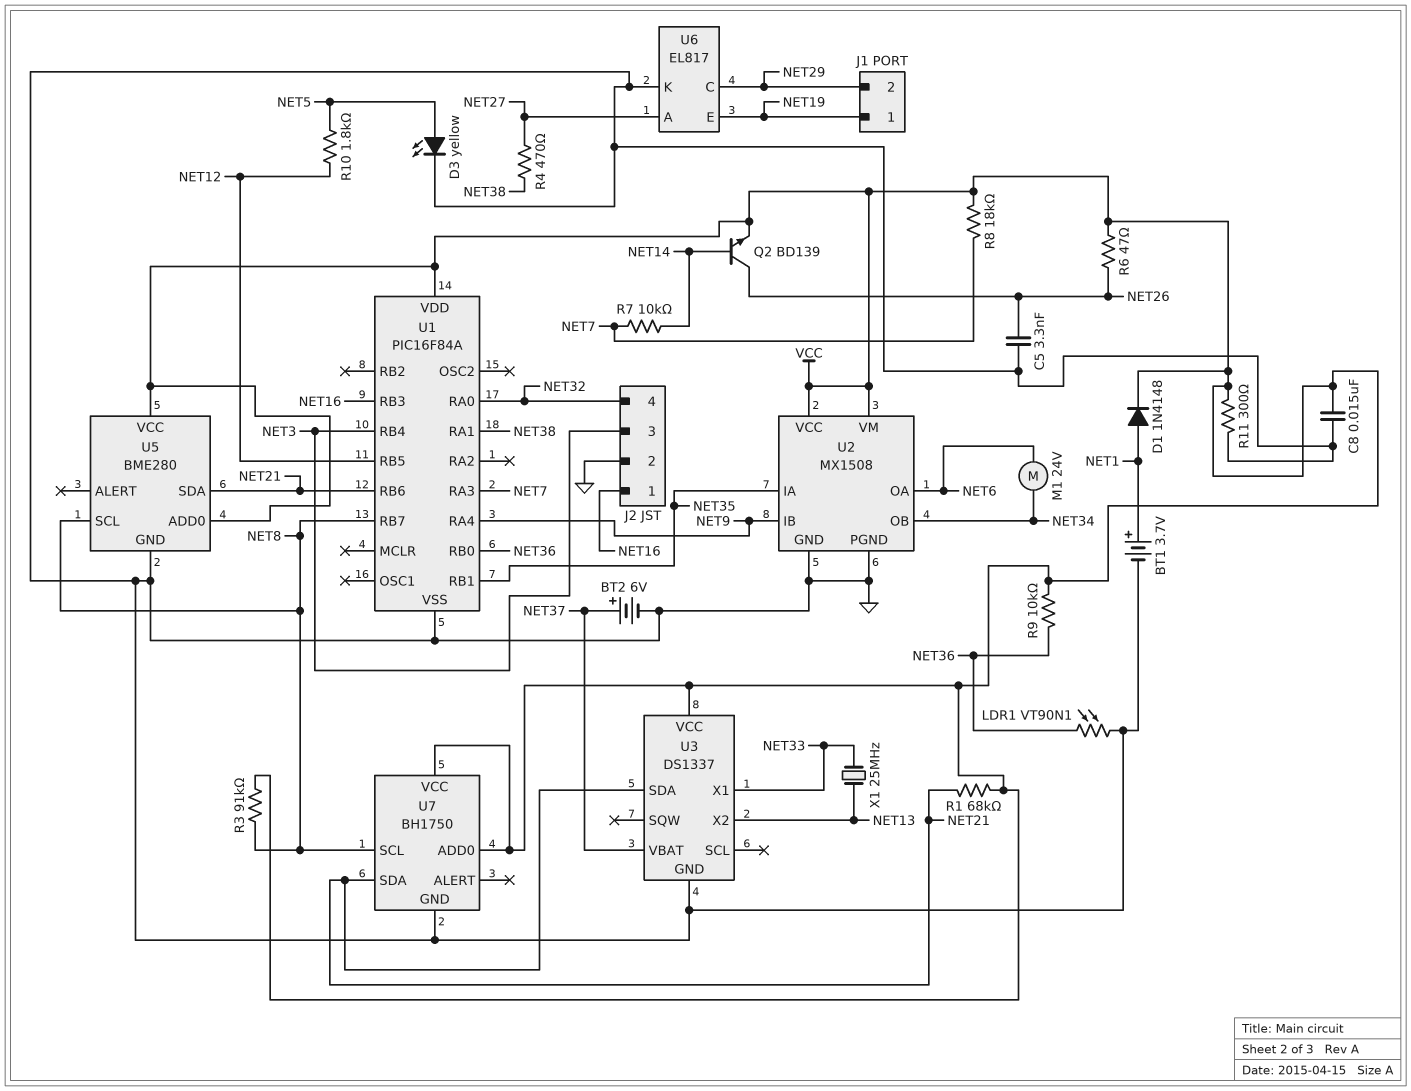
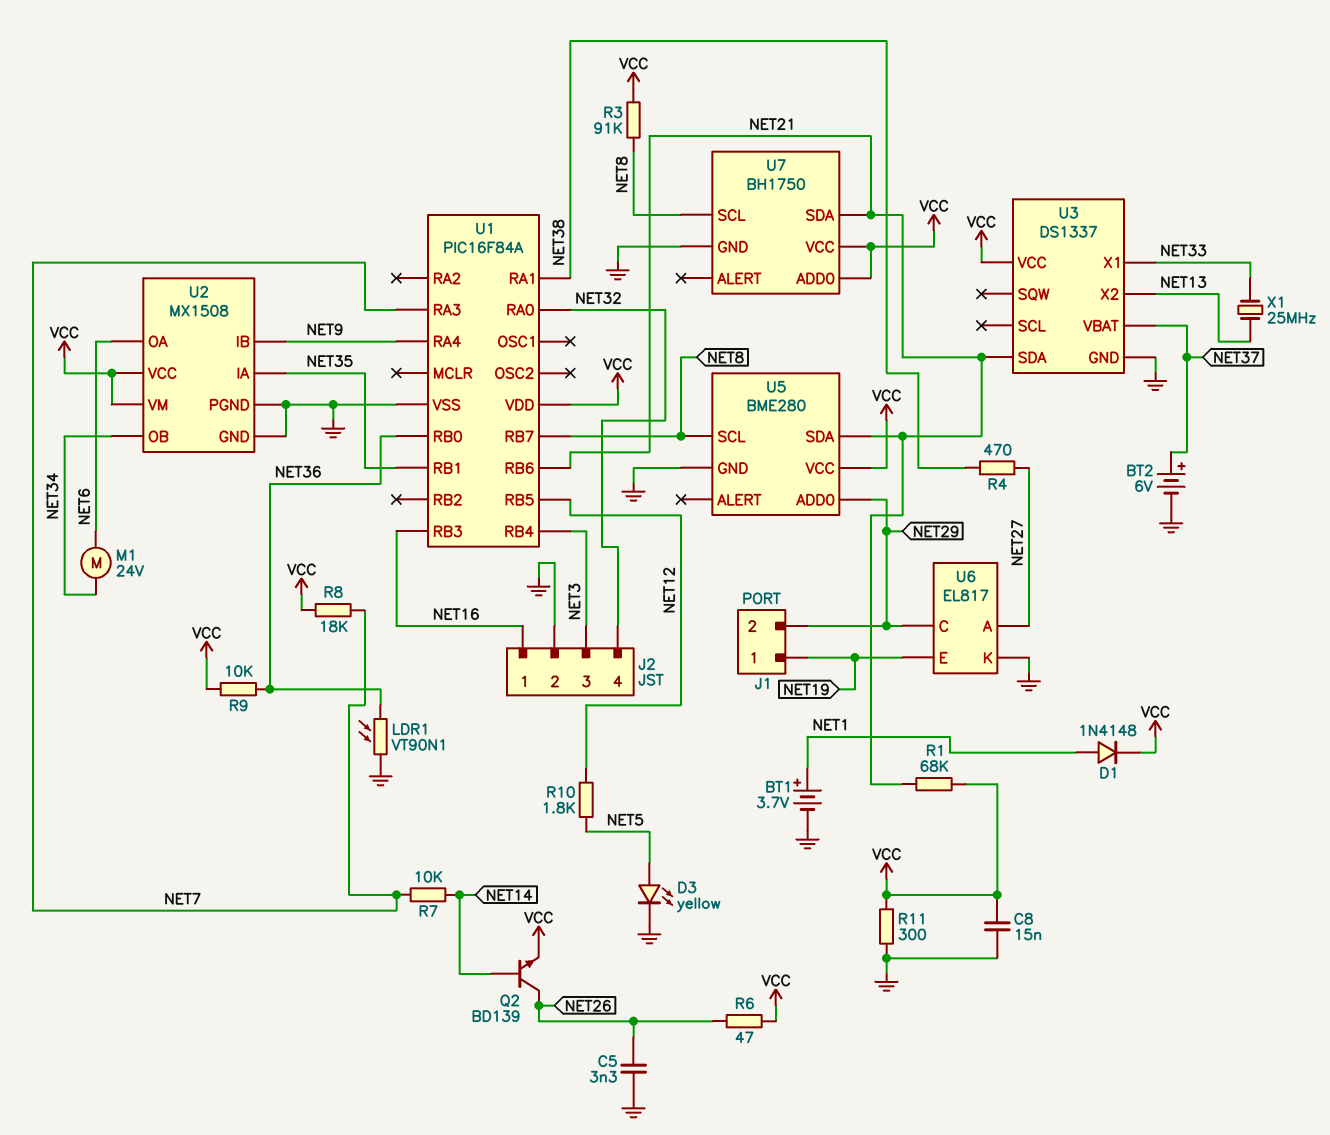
U5 pin ADD0: VCC -> NET29

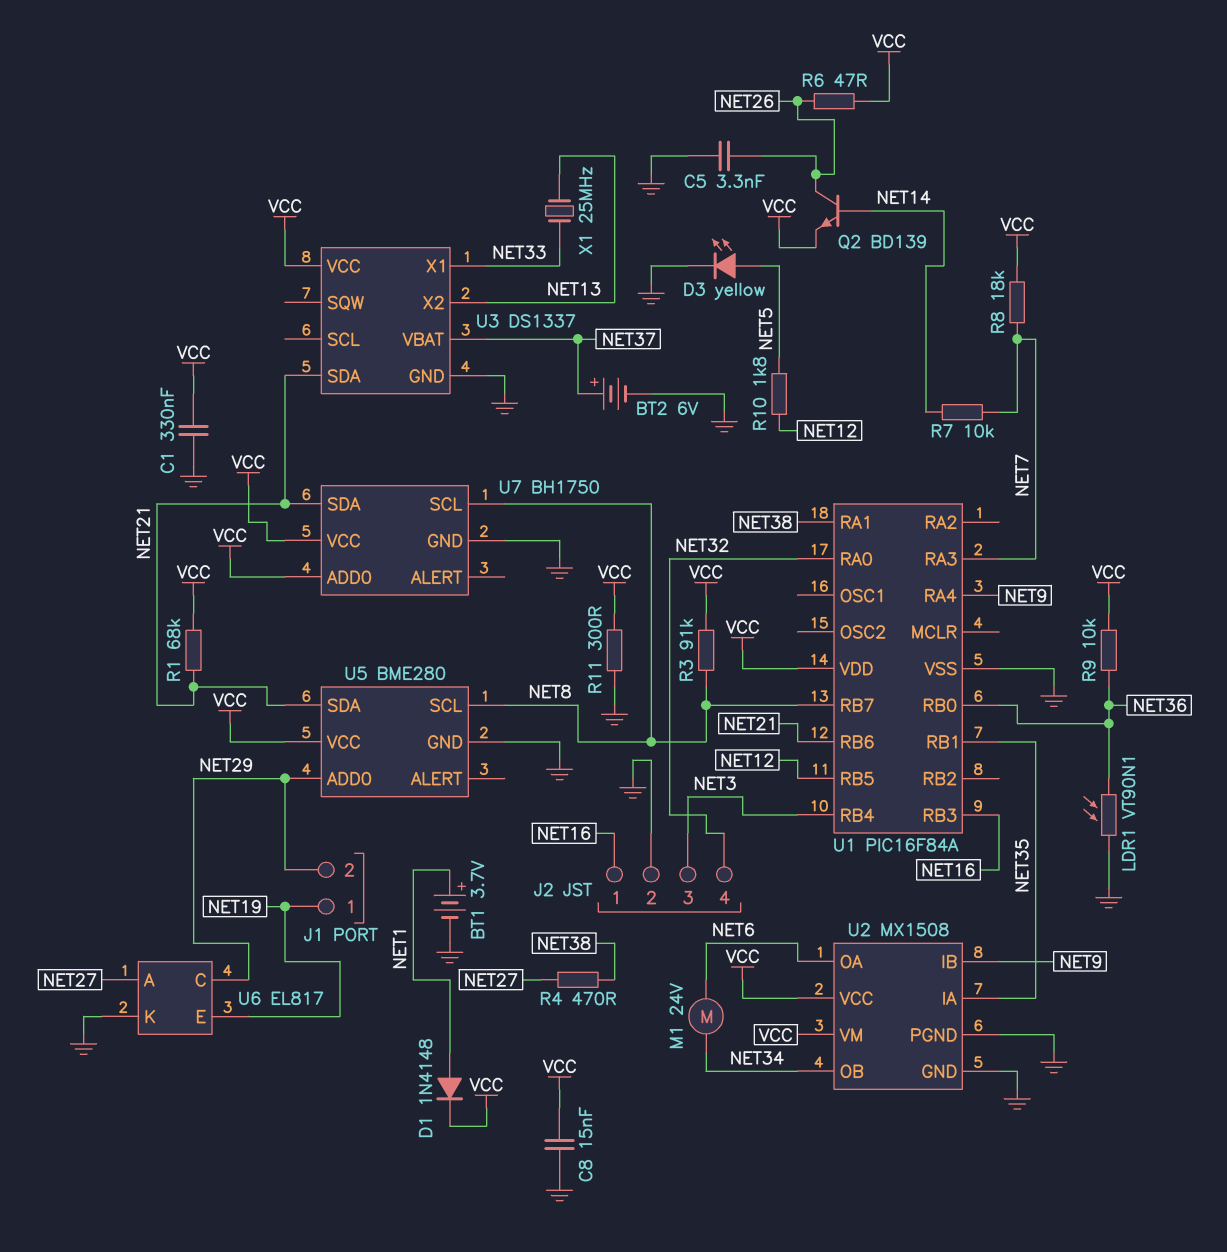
C1: none -> 330nF (GND, VCC)

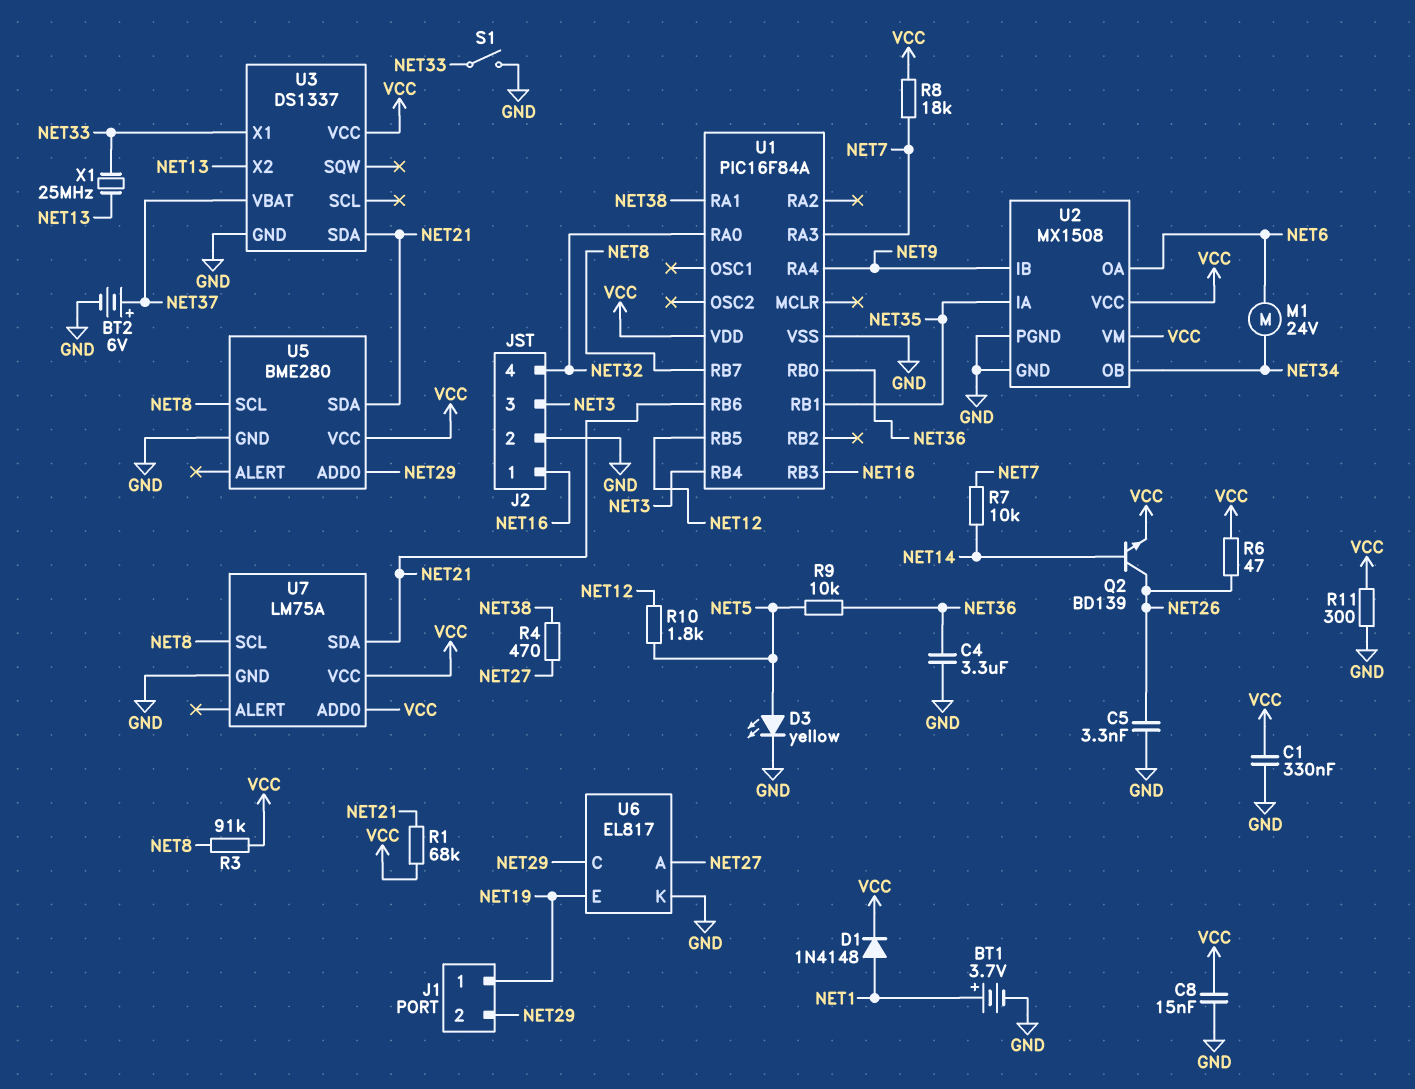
C4: none -> 3.3uF (GND, NET36)
LDR1: VT90N1 (GND, NET36) -> none
R9: 10k (NET36, VCC) -> 10k (NET5, NET36)
S1: none -> switch (GND, NET33)
U7: BH1750 -> LM75A

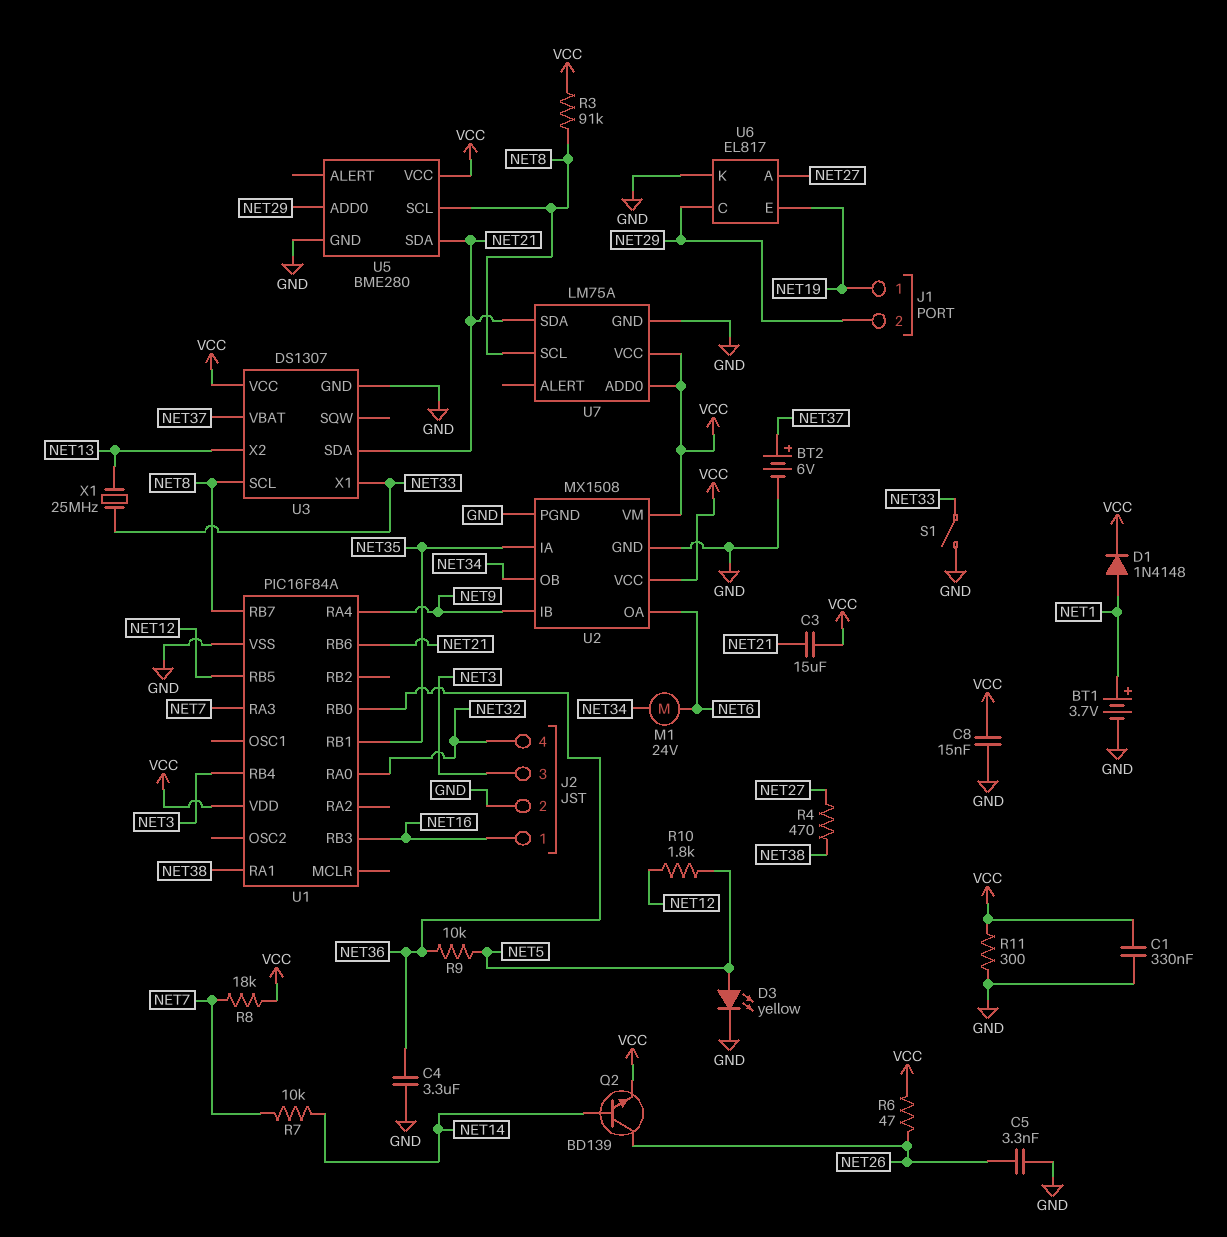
C3: none -> 15uF (NET21, VCC)
R1: 68k (NET21, VCC) -> none
U3: DS1337 -> DS1307
U3 pin SCL: none -> NET8

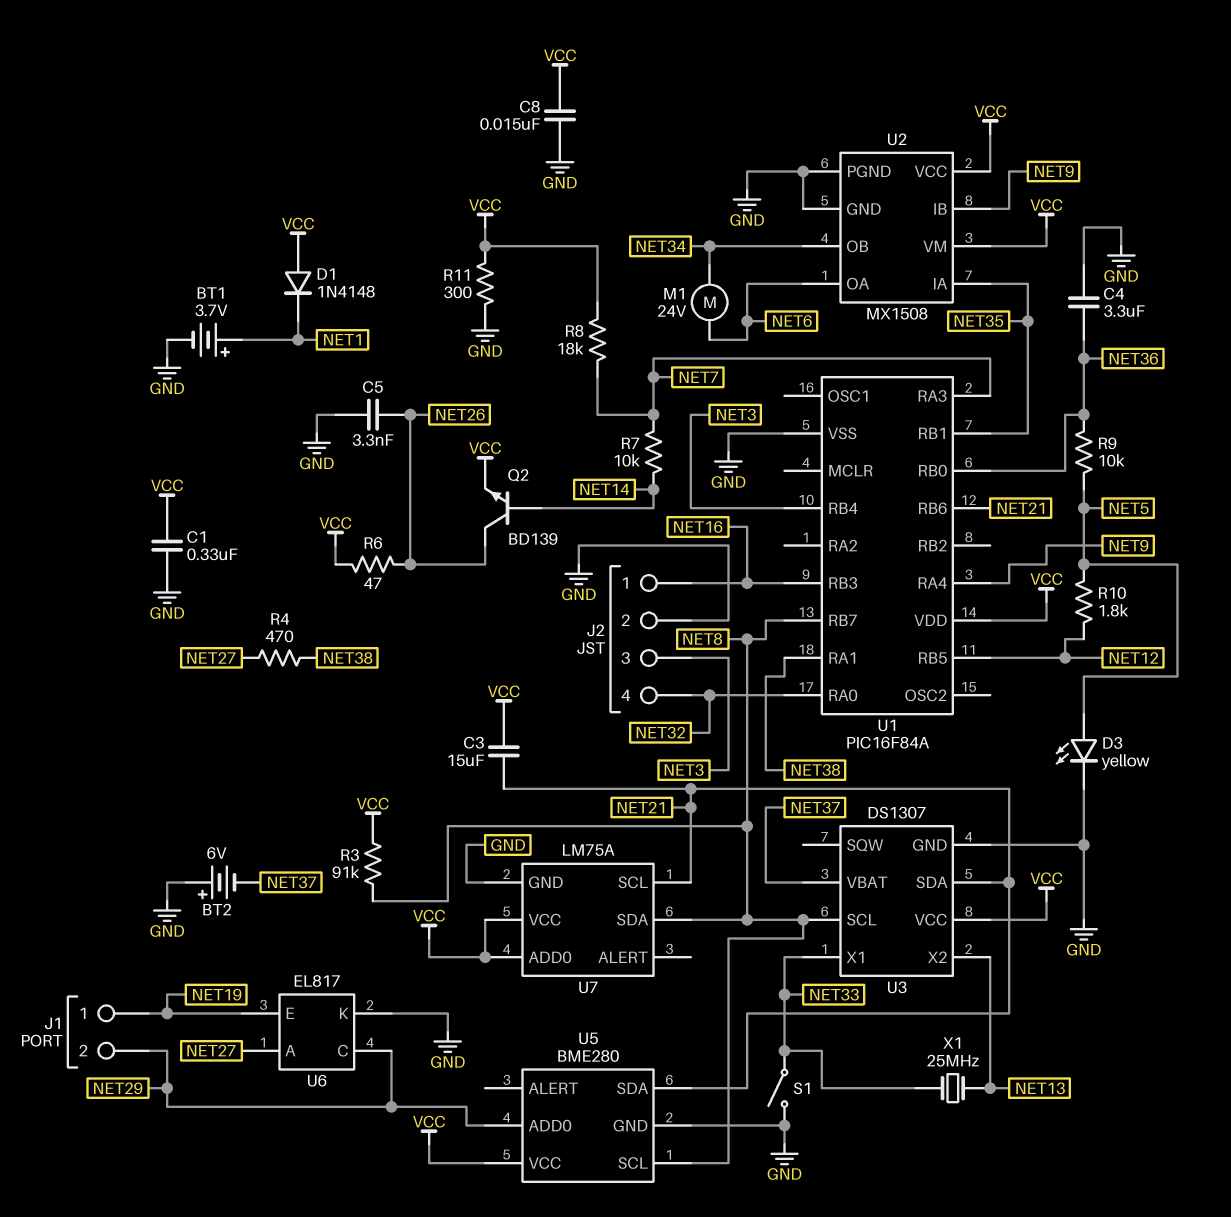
BT2: 6V (plus NET37, minus GND) -> 6V (plus GND, minus NET37)
D1: diode 1N4148 (A NET1, K VCC) -> diode 1N4148 (A VCC, K NET1)
U7 pin SCL: NET8 -> NET21
U7 pin SDA: NET21 -> NET8

